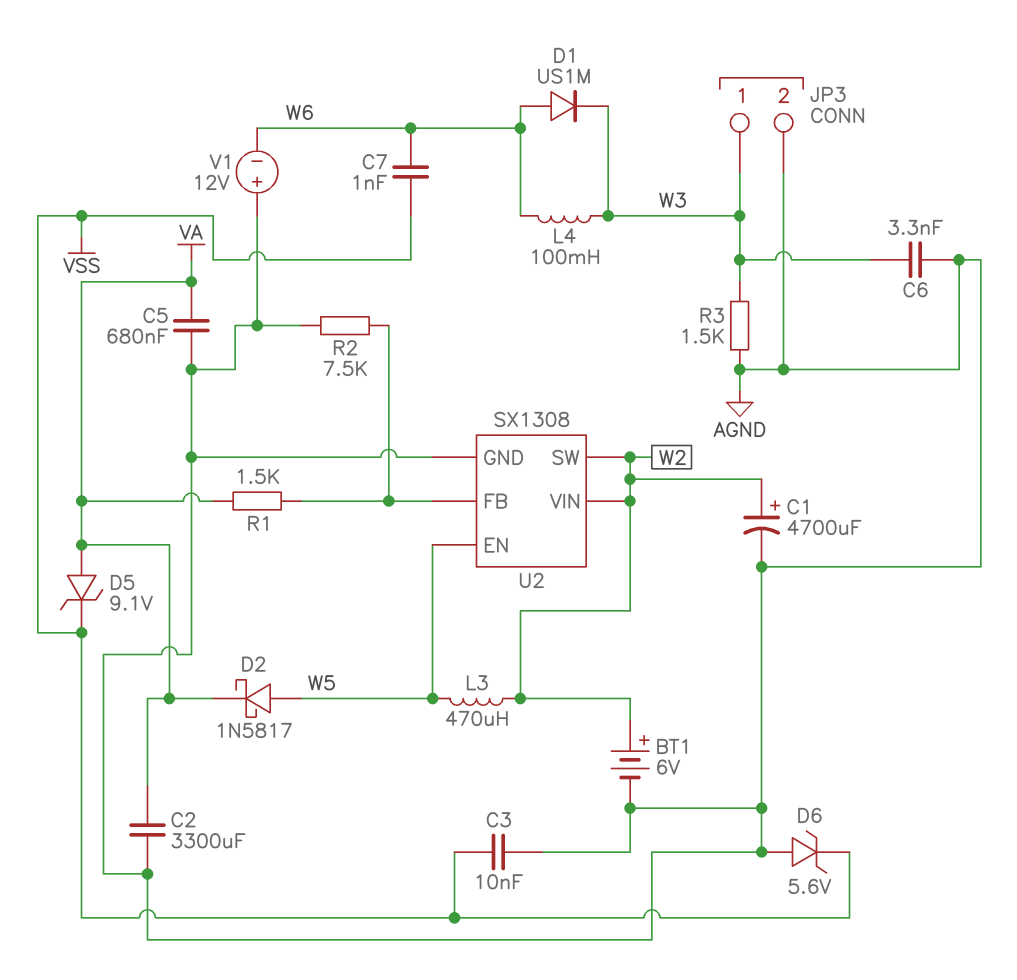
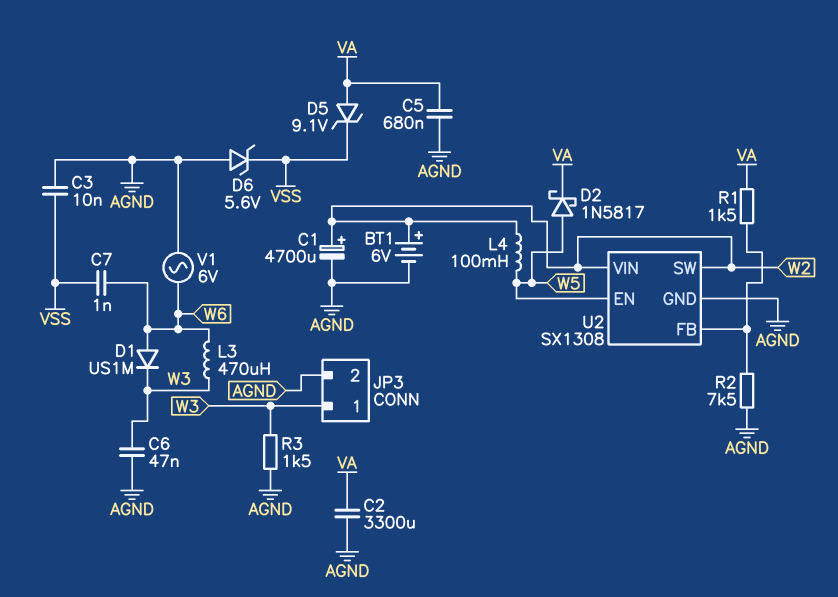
C6: 3.3nF (AGND, W3) -> 47nF (AGND, W3)
L3: 470uH (W2, W5) -> 470uH (W3, W6)
L4: 100mH (W3, W6) -> 100mH (W2, W5)
V1: 12V (plus AGND, minus W6) -> AC 6V (AGND, W6)

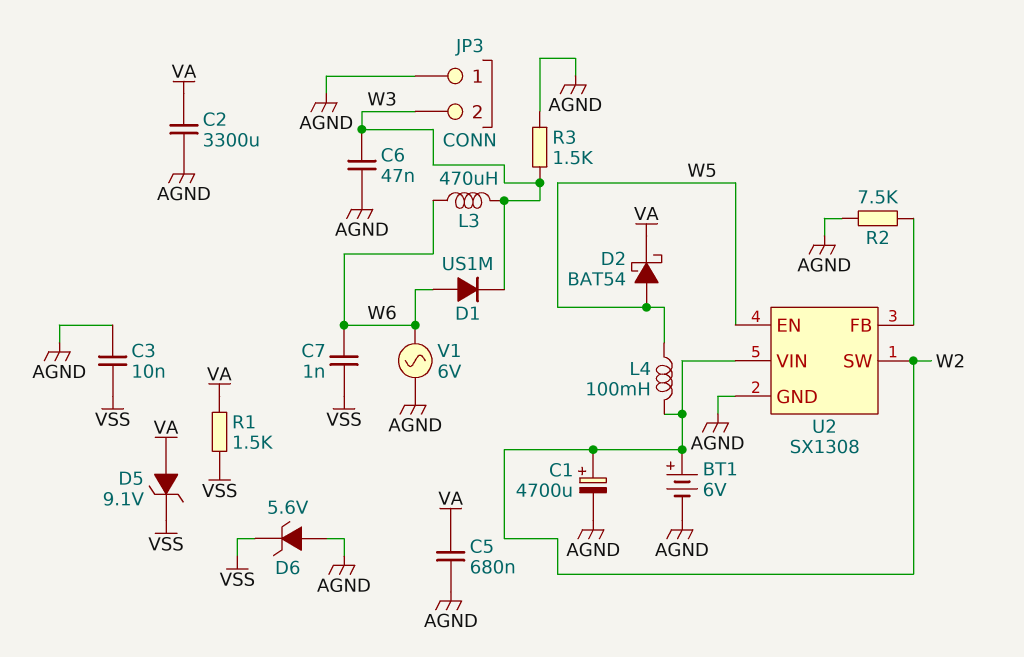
D2: schottky 1N5817 (A W5, K VA) -> schottky BAT54 (A W5, K VA)
JP3 pin 1: W3 -> AGND
JP3 pin 2: AGND -> W3
R1: 1.5k (U2/FB, VA) -> 1.5k (VA, VSS)

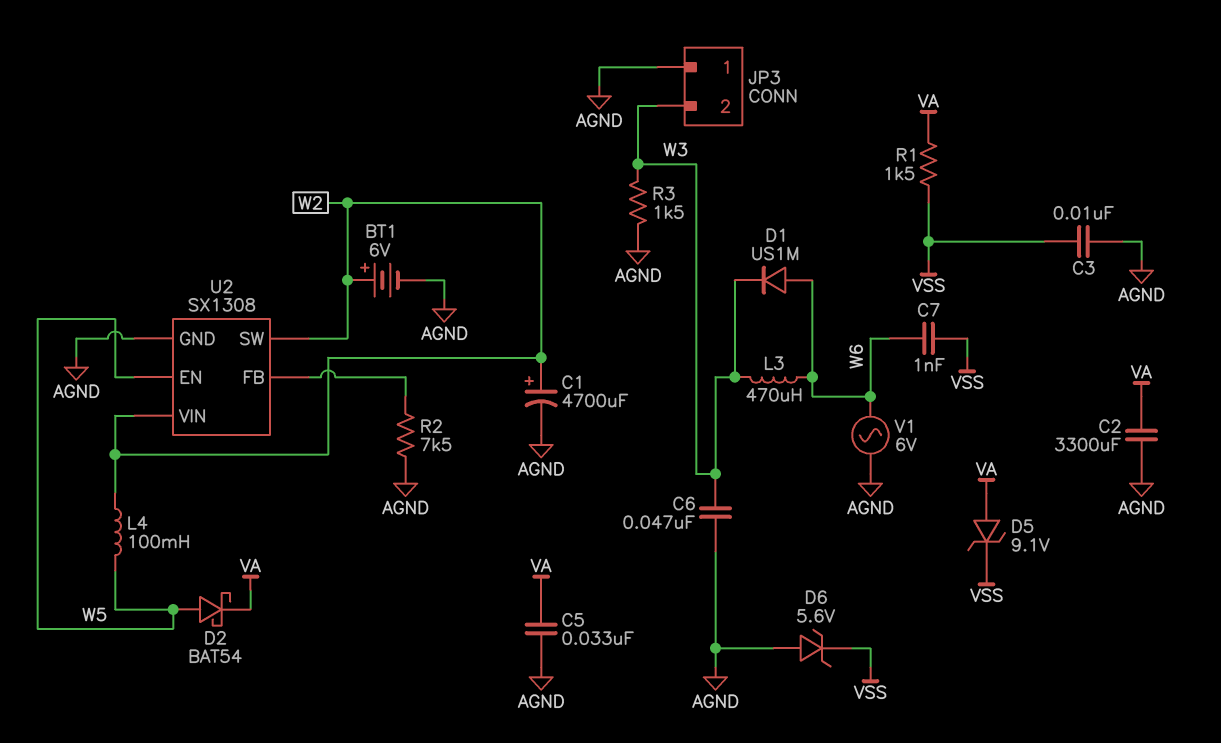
C5: 680nF (AGND, VA) -> 33nF (AGND, VA)

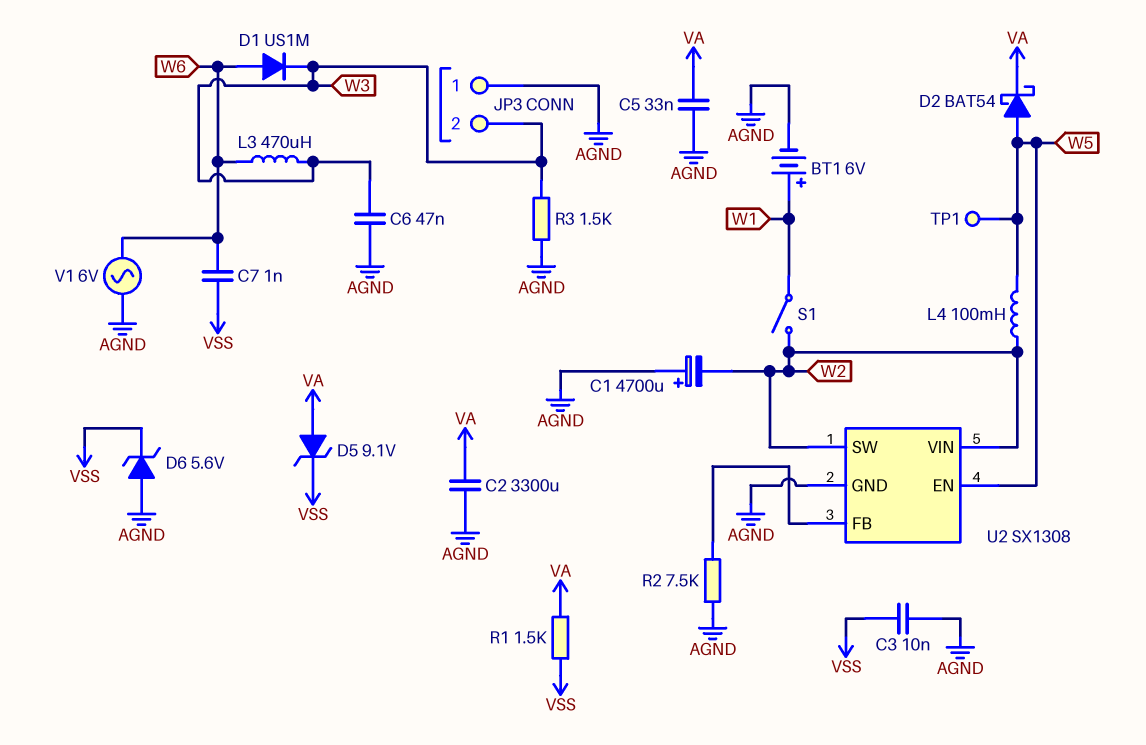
BT1: 6V (plus W2, minus AGND) -> 6V (plus W1, minus AGND)
C1: 4700uF (plus W2, minus AGND) -> 4700uF (plus AGND, minus W2)
S1: none -> switch (W1, W2)
TP1: none -> test point (W5)

